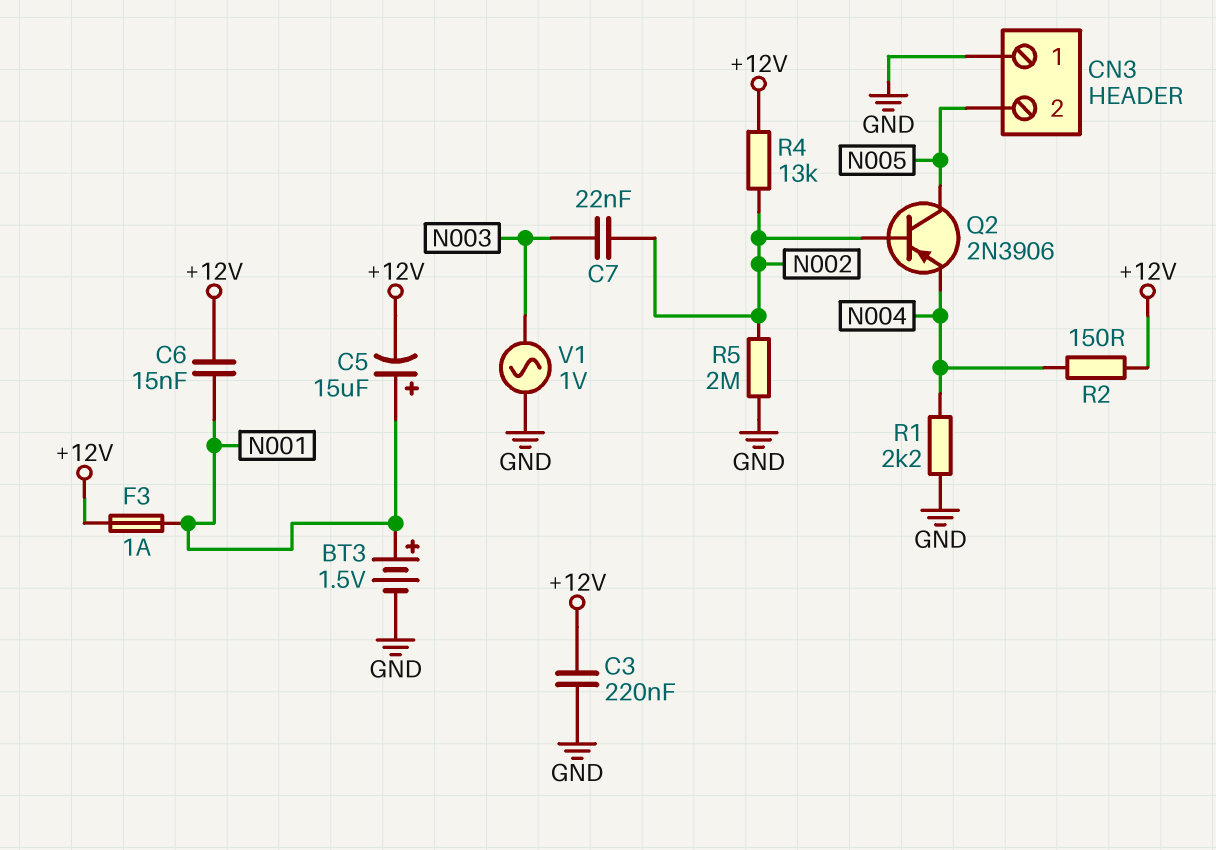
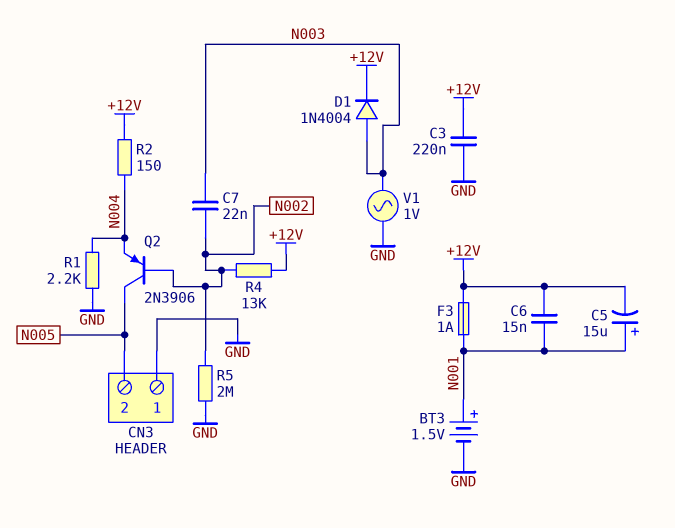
D1: none -> diode 1N4004 (A N003, K +12V)

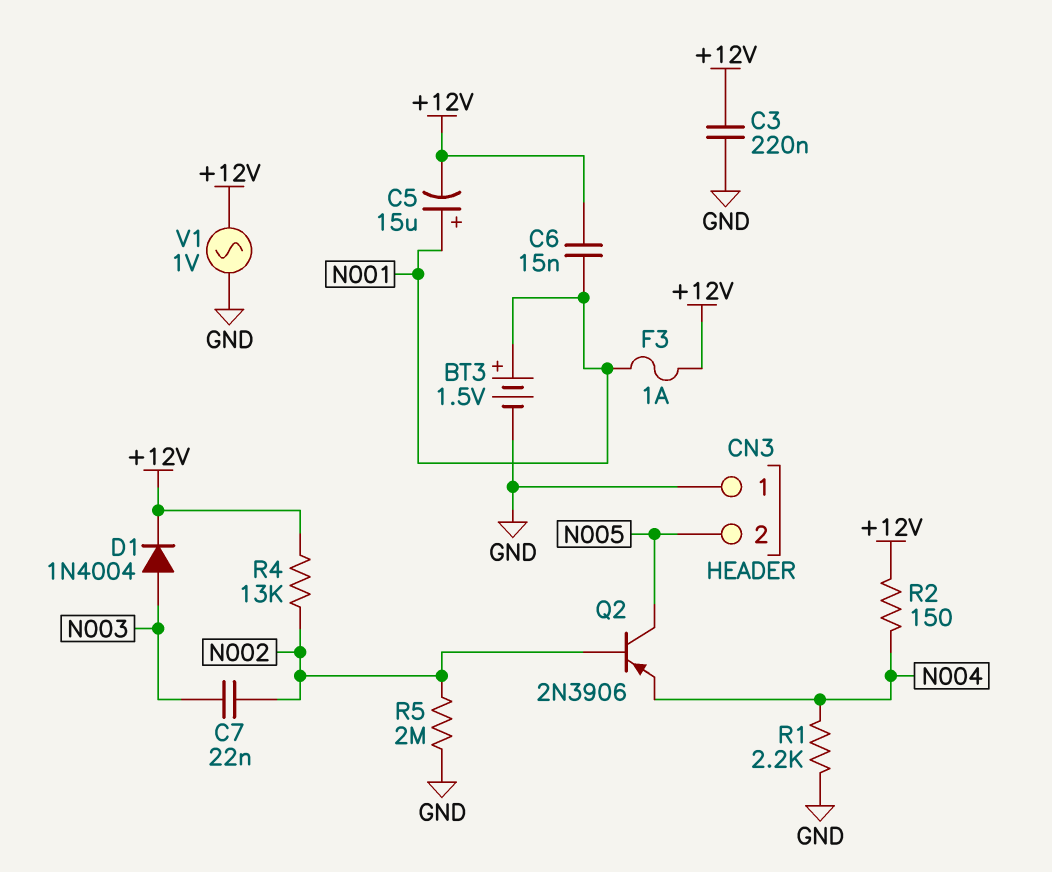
V1: AC 1V (GND, N003) -> AC 1V (+12V, GND)

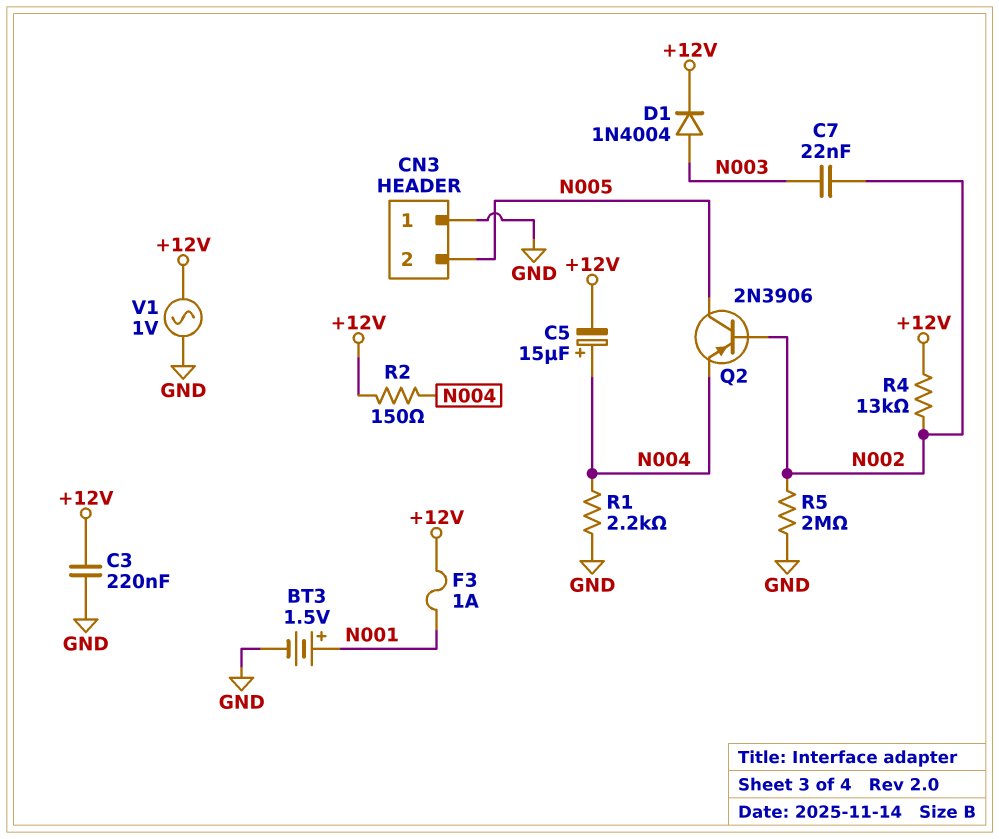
C5: 15uF (plus N001, minus +12V) -> 15uF (plus N004, minus +12V)
C6: 15nF (+12V, N001) -> none

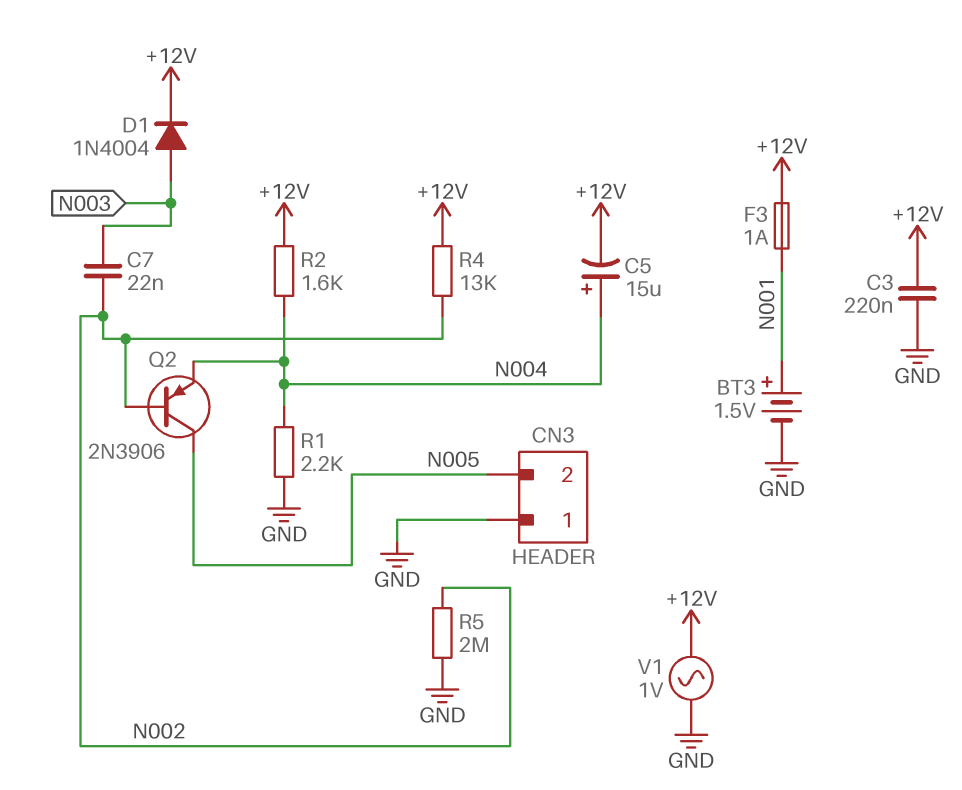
R2: 150 (+12V, N004) -> 1.6k (+12V, N004)

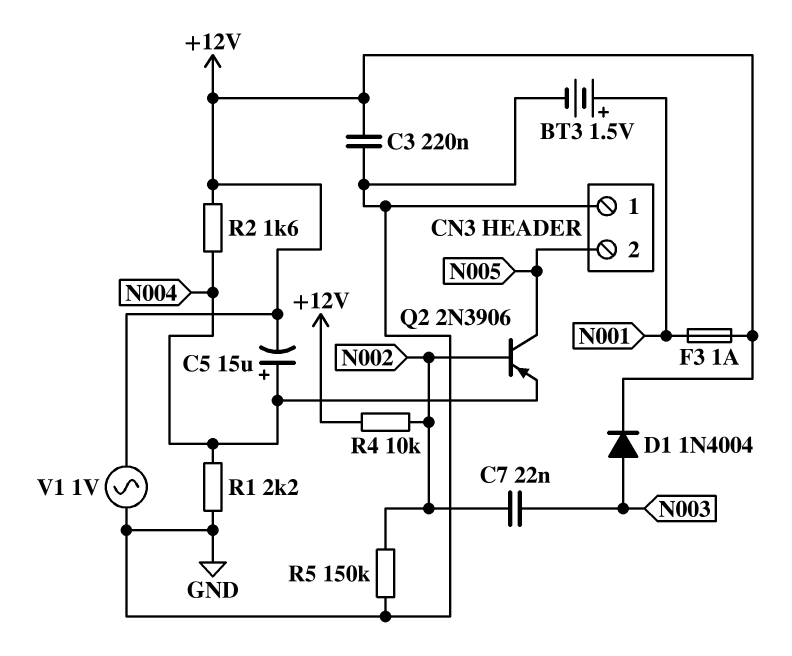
R4: 13k (+12V, N002) -> 10k (+12V, N002)
R5: 2M (GND, N002) -> 150k (GND, N002)

